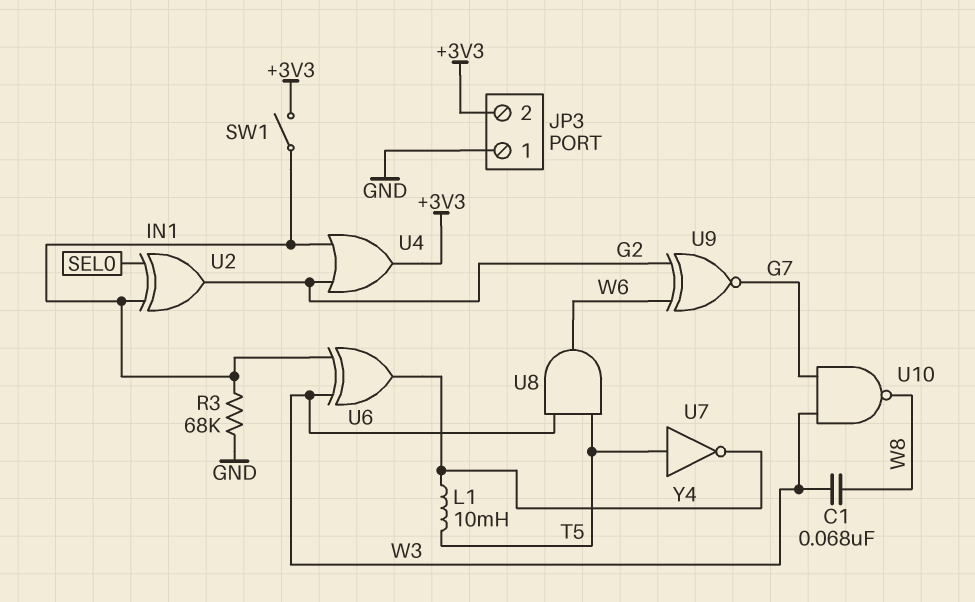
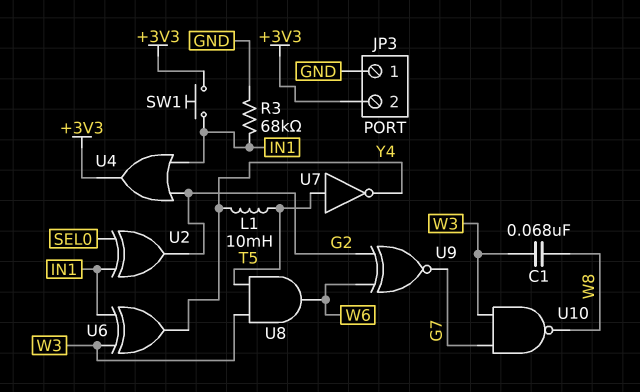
SW1: switch (+3V3, IN1) -> button (+3V3, IN1)

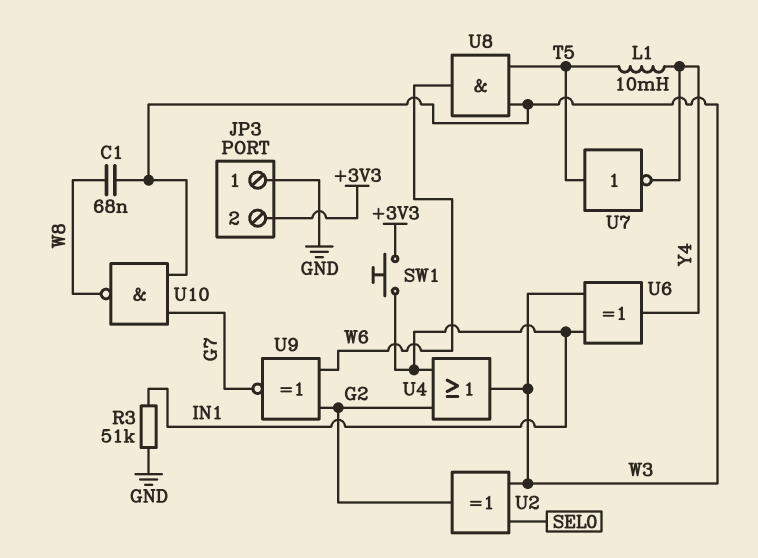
R3: 68k (GND, IN1) -> 51k (GND, IN1)
U2: XOR (in IN1, in SEL0, out G2) -> XOR (in SEL0, in W3, out G2)
U4: OR (in G2, in IN1, out +3V3) -> OR (in G2, in IN1, out W3)

